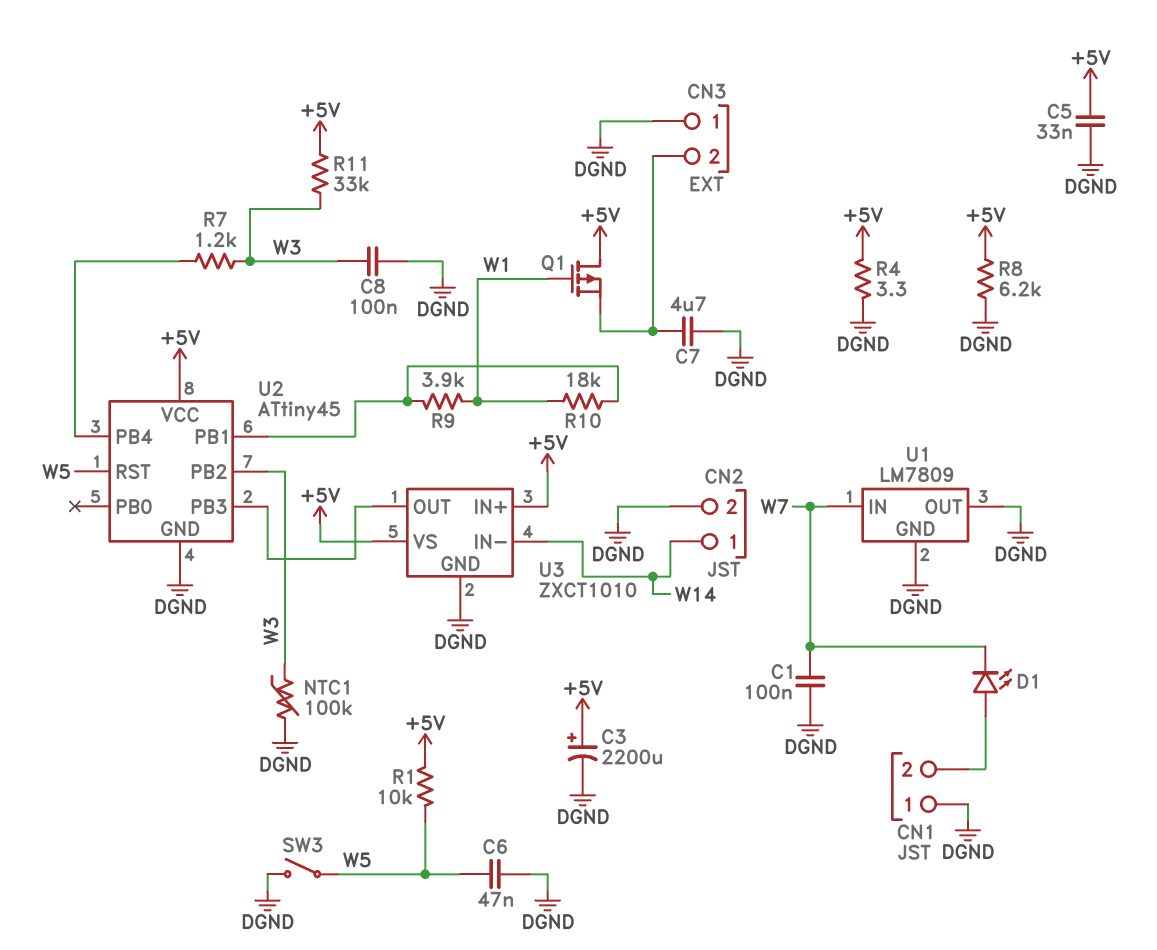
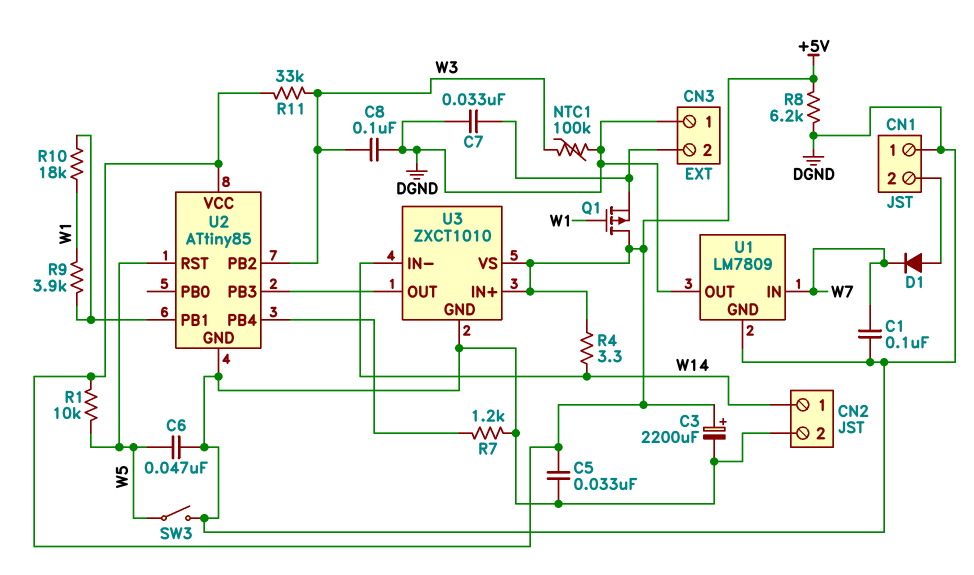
C7: 4.7uF (CN3/2, DGND) -> 33nF (CN3/2, DGND)
D1: LED (A CN1/2, K W7) -> diode (A CN1/2, K W7)
R4: 3.3 (+5V, DGND) -> 3.3 (+5V, W14)
R7: 1.2k (U2/PB4, W3) -> 1.2k (DGND, U2/PB4)
U2: ATtiny45 -> ATtiny85

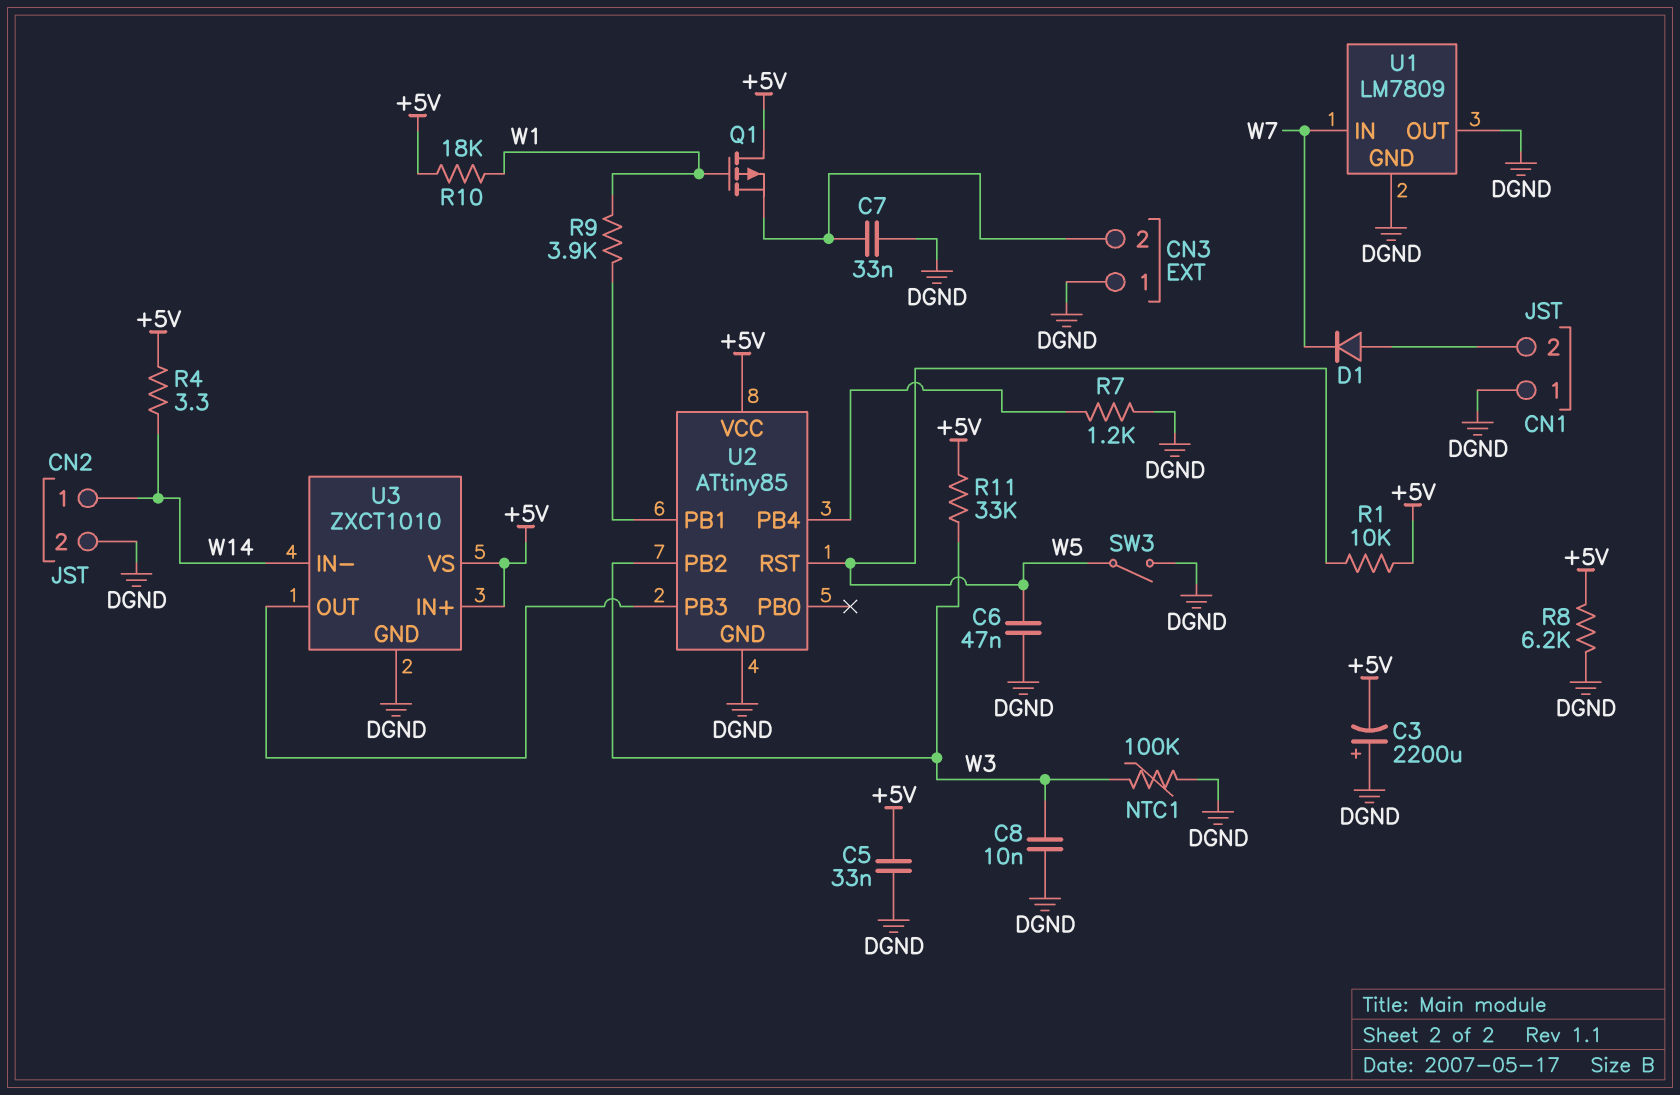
C1: 100nF (DGND, W7) -> none
C3: 2200uF (plus +5V, minus DGND) -> 2200uF (plus DGND, minus +5V)
C8: 100nF (DGND, W3) -> 10nF (DGND, W3)
R10: 18k (U2/PB1, W1) -> 18k (+5V, W1)

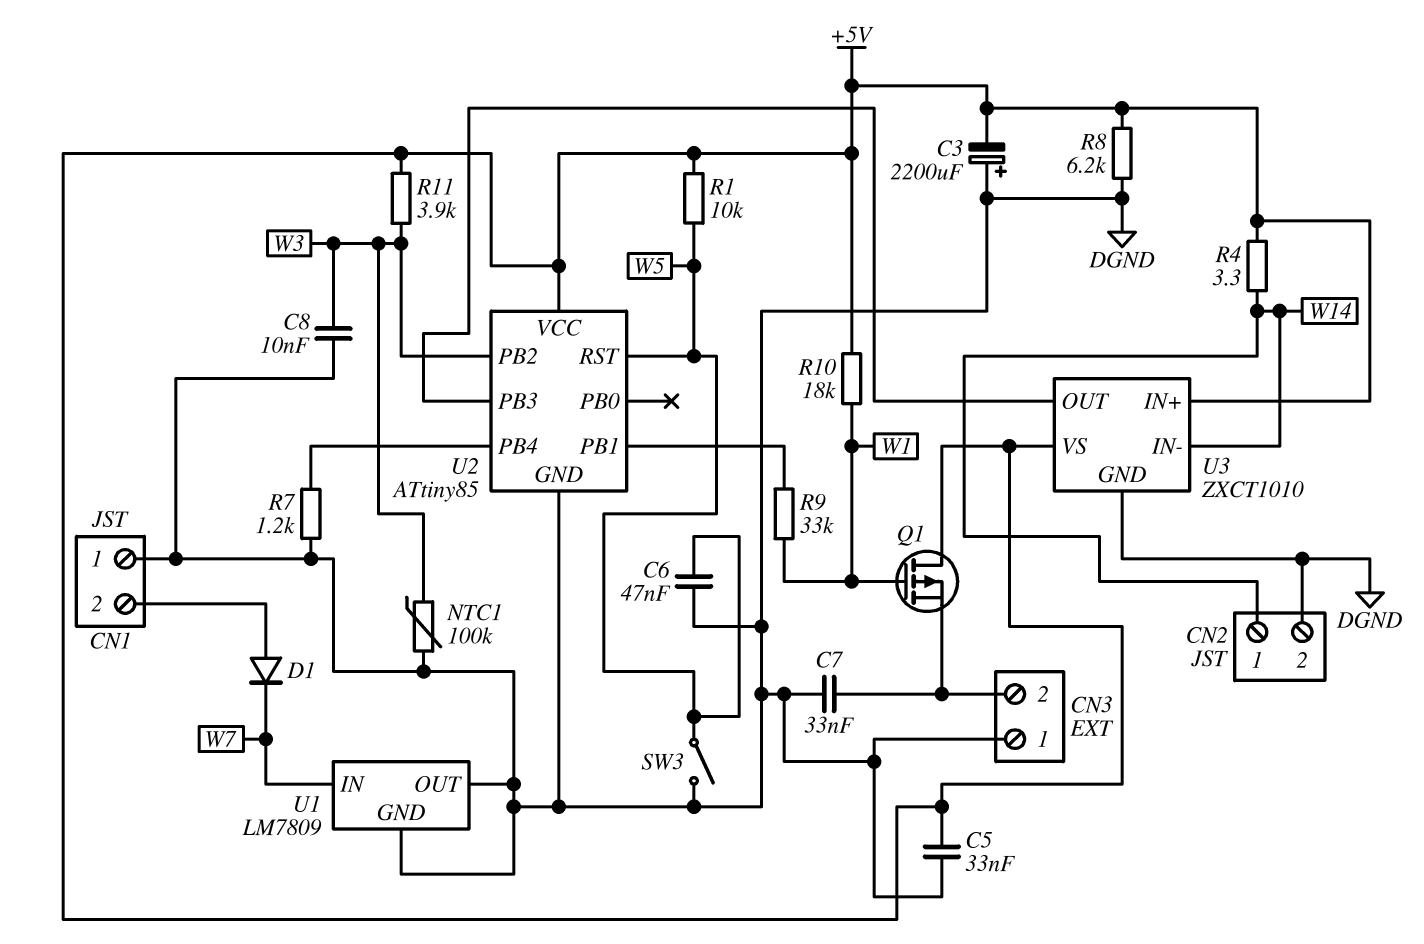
R9: 3.9k (U2/PB1, W1) -> 33k (U2/PB1, W1)
R11: 33k (+5V, W3) -> 3.9k (+5V, W3)

